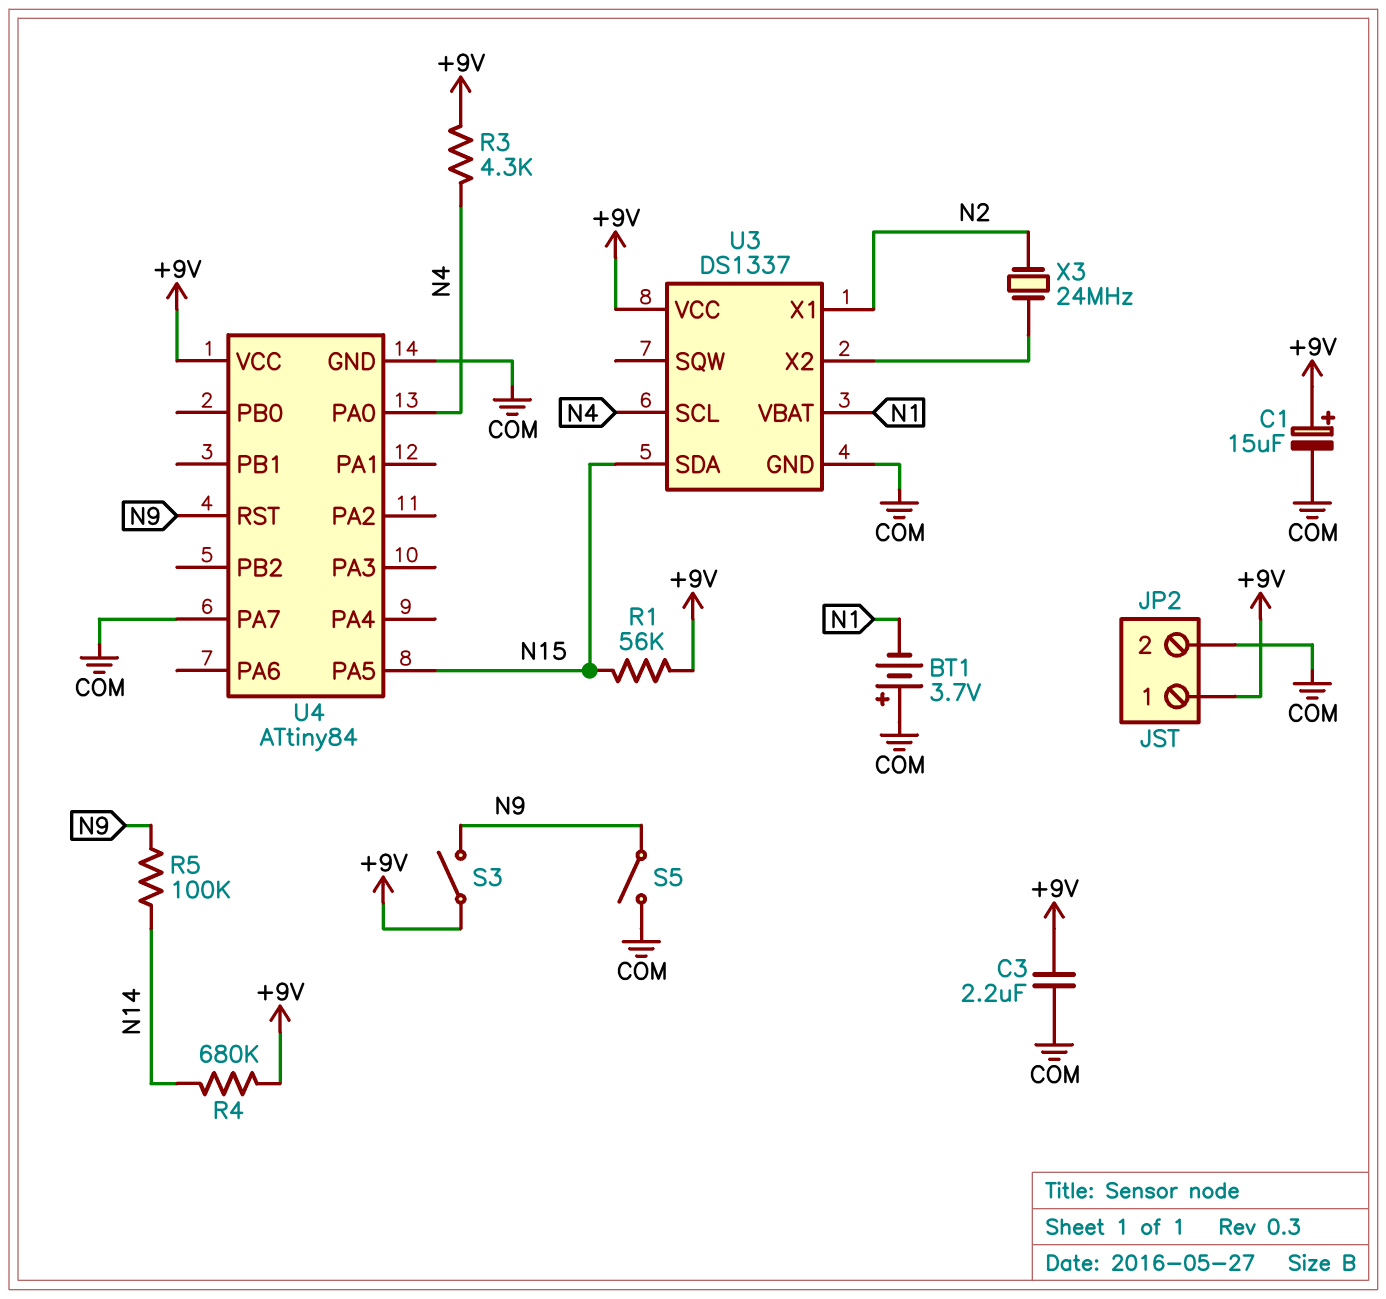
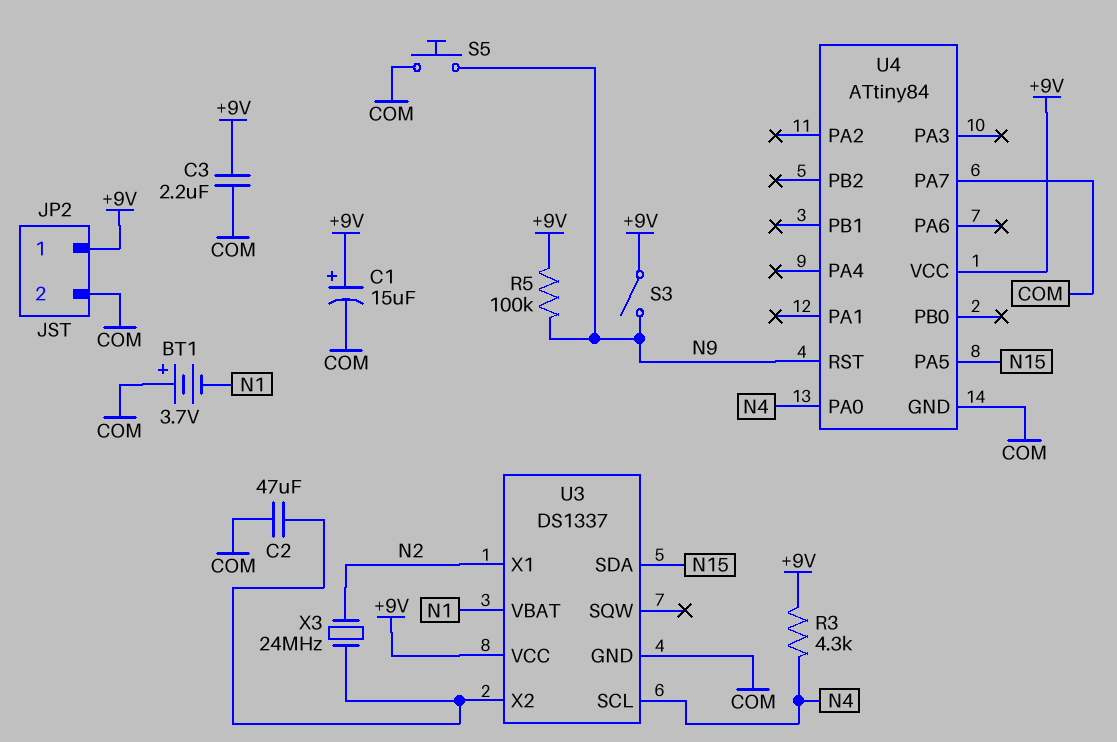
C2: none -> 47uF (COM, U3/X2)
R1: 56k (+9V, N15) -> none
R4: 680k (+9V, N14) -> none
R5: 100k (N9, N14) -> 100k (+9V, N9)
S5: switch (COM, N9) -> button (COM, N9)

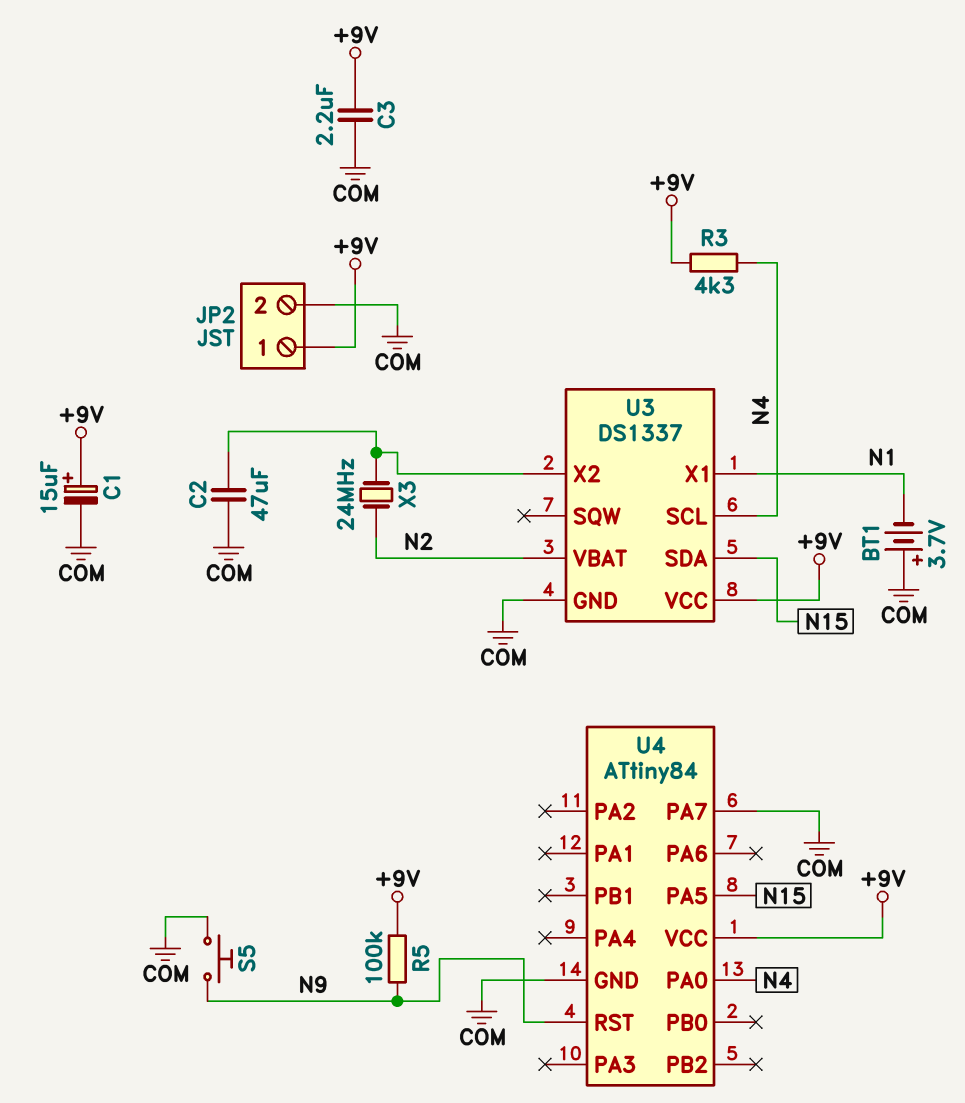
S3: switch (+9V, N9) -> none
U3 pin VBAT: N1 -> N2
U3 pin X1: N2 -> N1

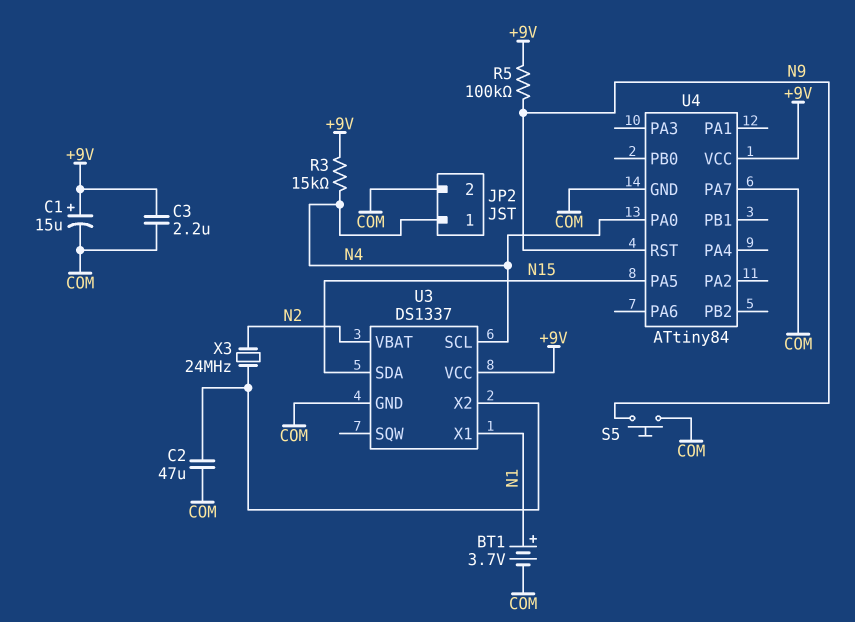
BT1: 3.7V (plus COM, minus N1) -> 3.7V (plus N1, minus COM)
JP2 pin 1: +9V -> N4
R3: 4.3k (+9V, N4) -> 15k (+9V, N4)

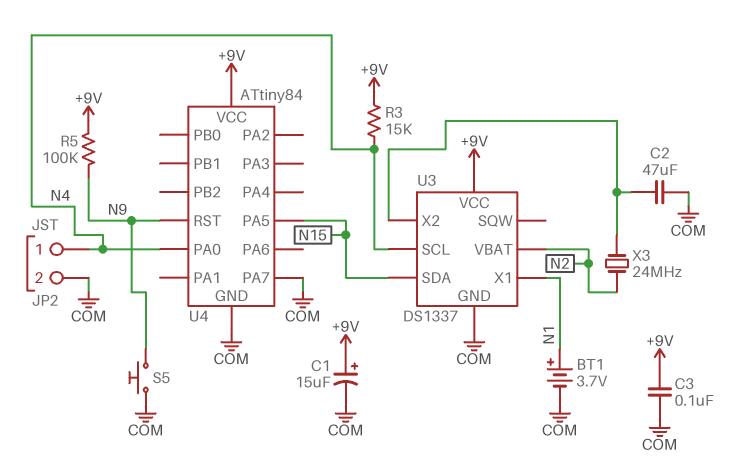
C3: 2.2uF (+9V, COM) -> 100nF (+9V, COM)

